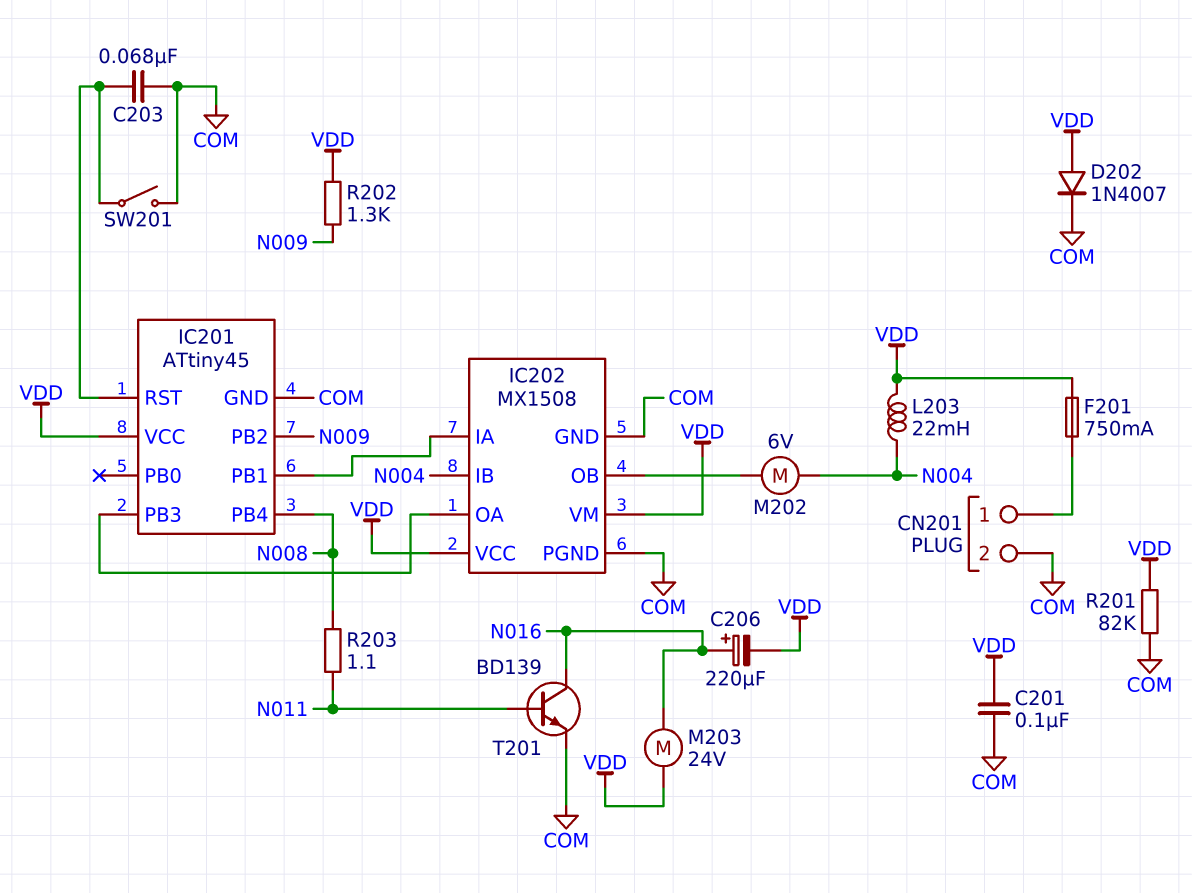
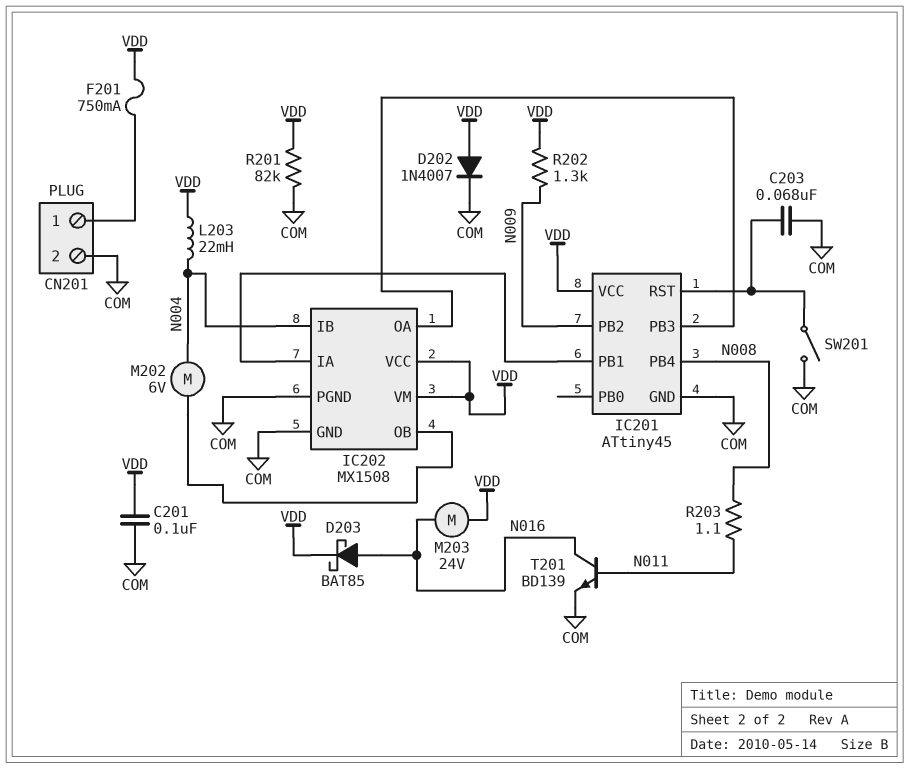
C206: 220uF (plus N016, minus VDD) -> none
D203: none -> schottky BAT85 (A N016, K VDD)

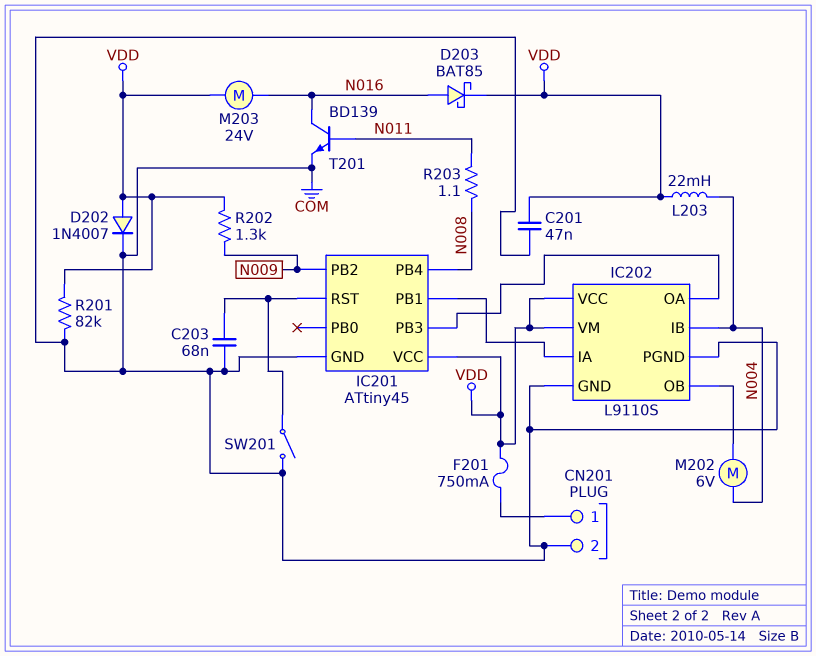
C201: 100nF (COM, VDD) -> 47nF (COM, VDD)
IC202: MX1508 -> L9110S

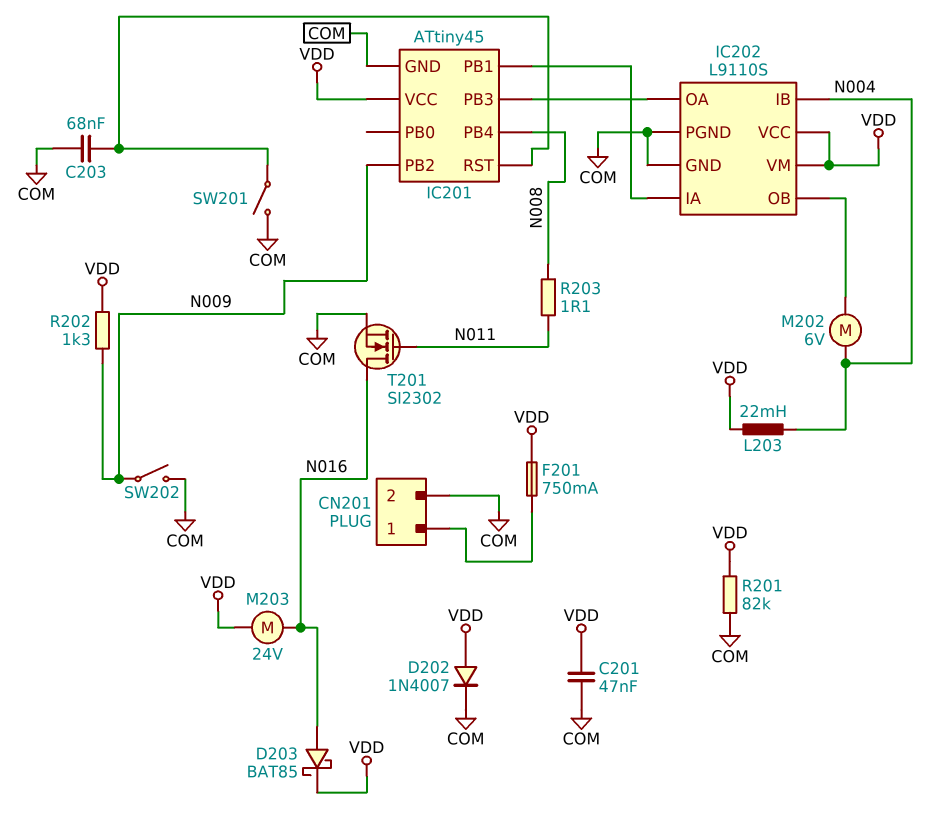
SW202: none -> switch (COM, N009)
T201: NPN BD139 (B N011, C N016, E COM) -> NMOS SI2302 (G N011, D N016, S COM)

